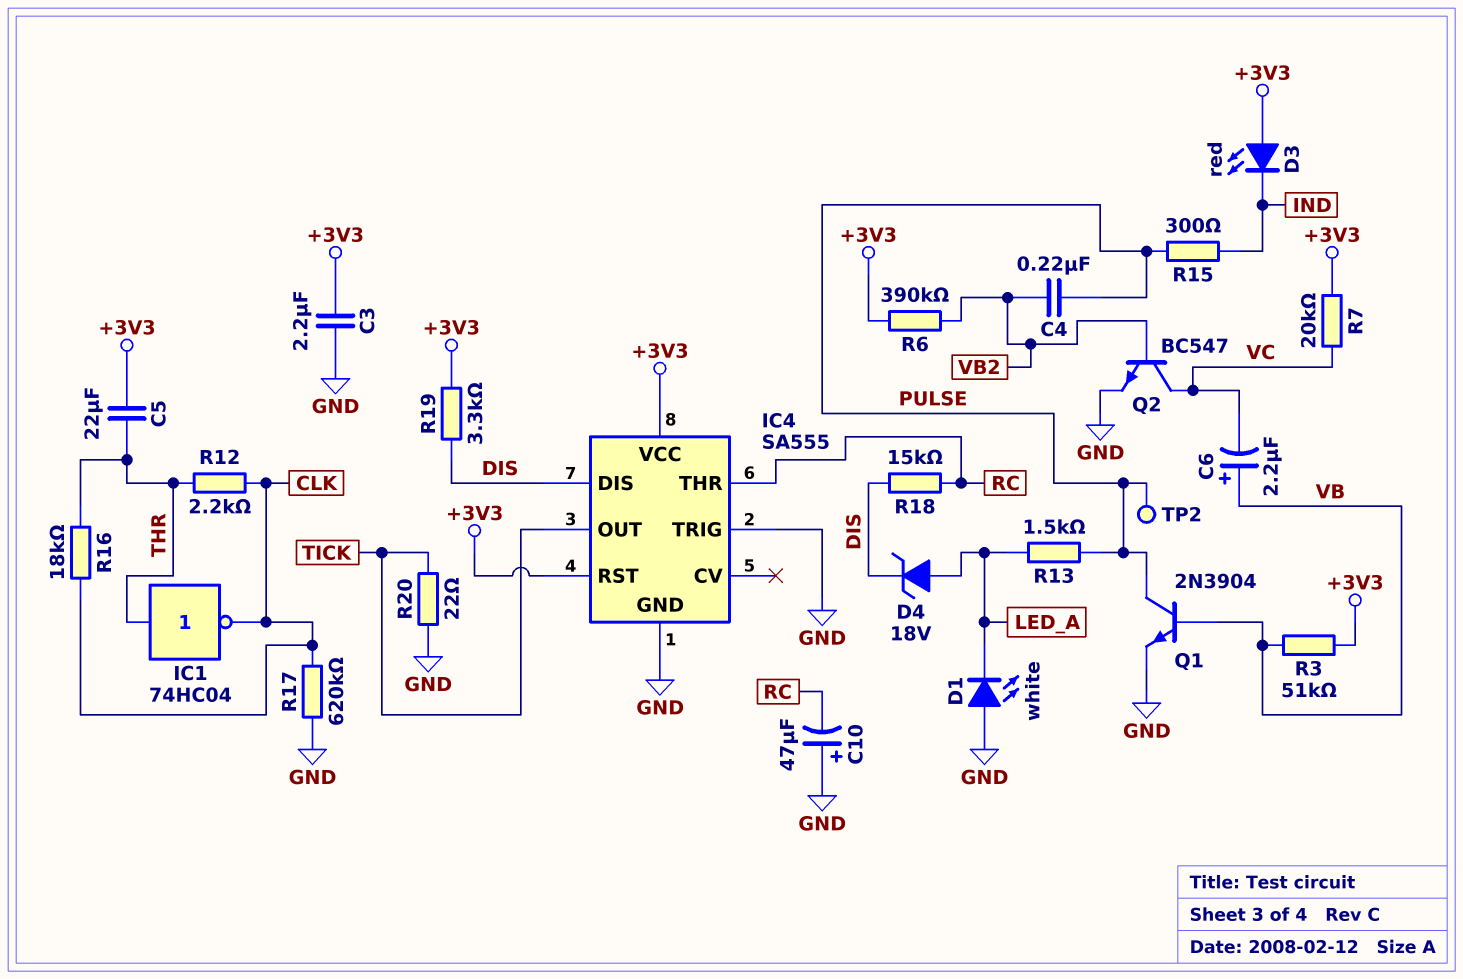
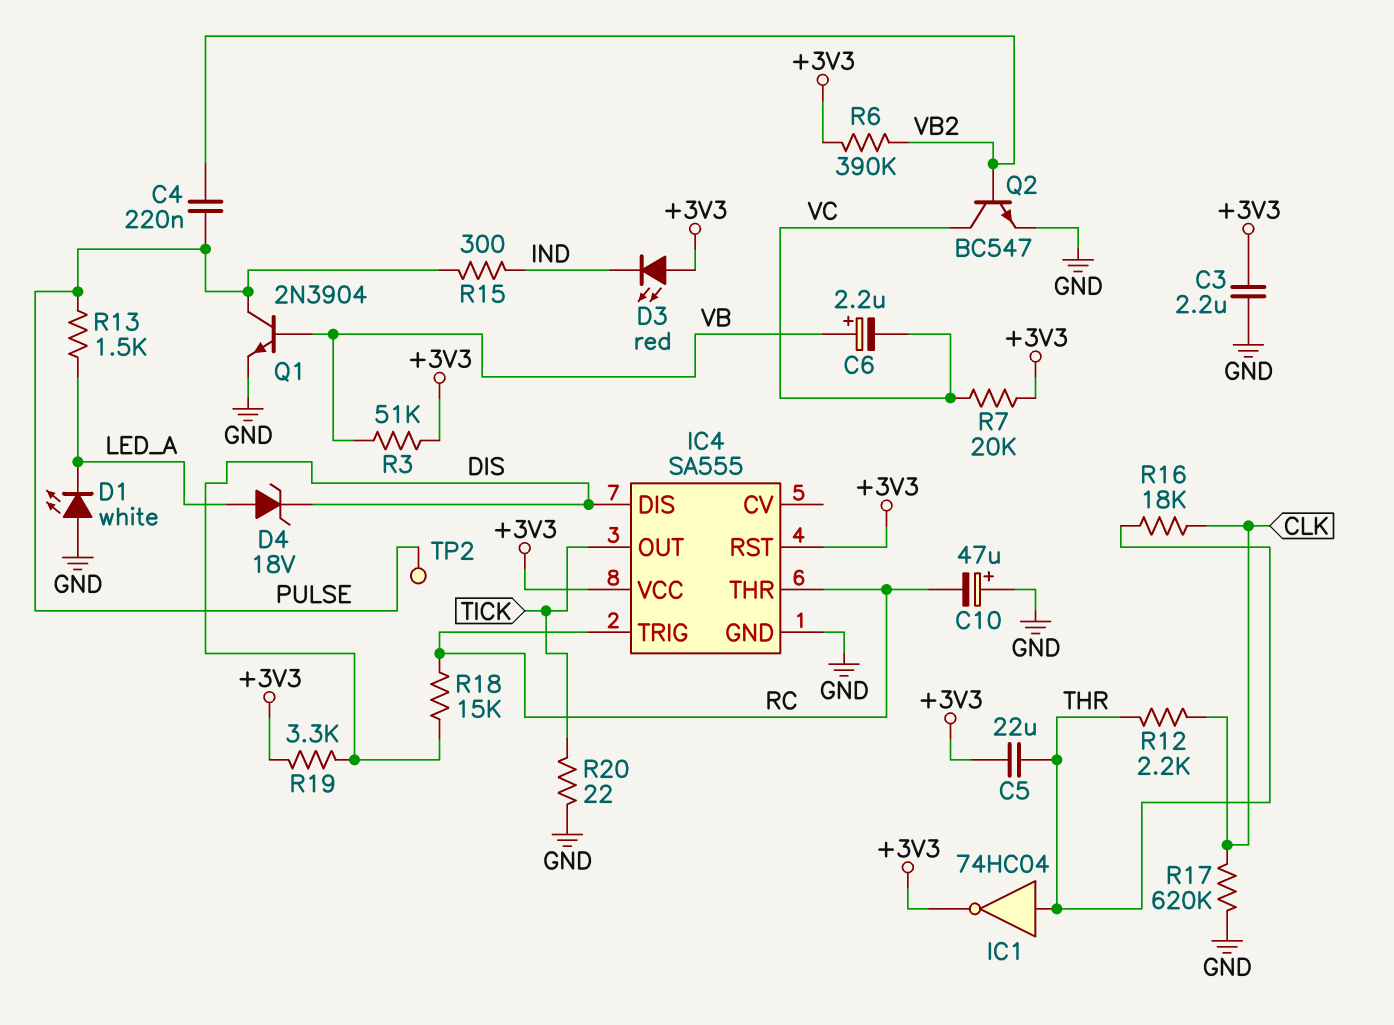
IC1: NOT 74HC04 (in THR, out CLK) -> NOT 74HC04 (in THR, out +3V3)
IC4 pin TRIG: GND -> RC

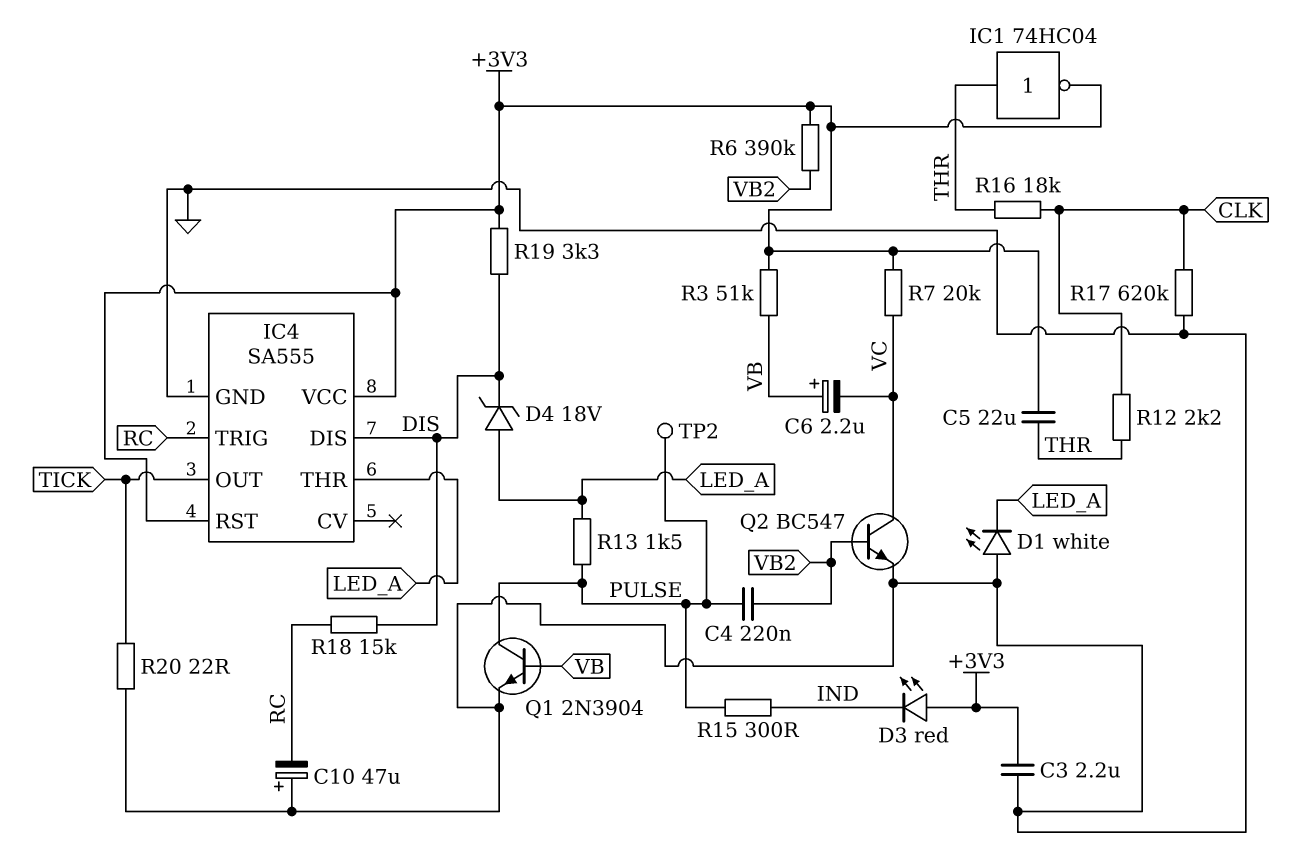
IC4 pin THR: RC -> LED_A

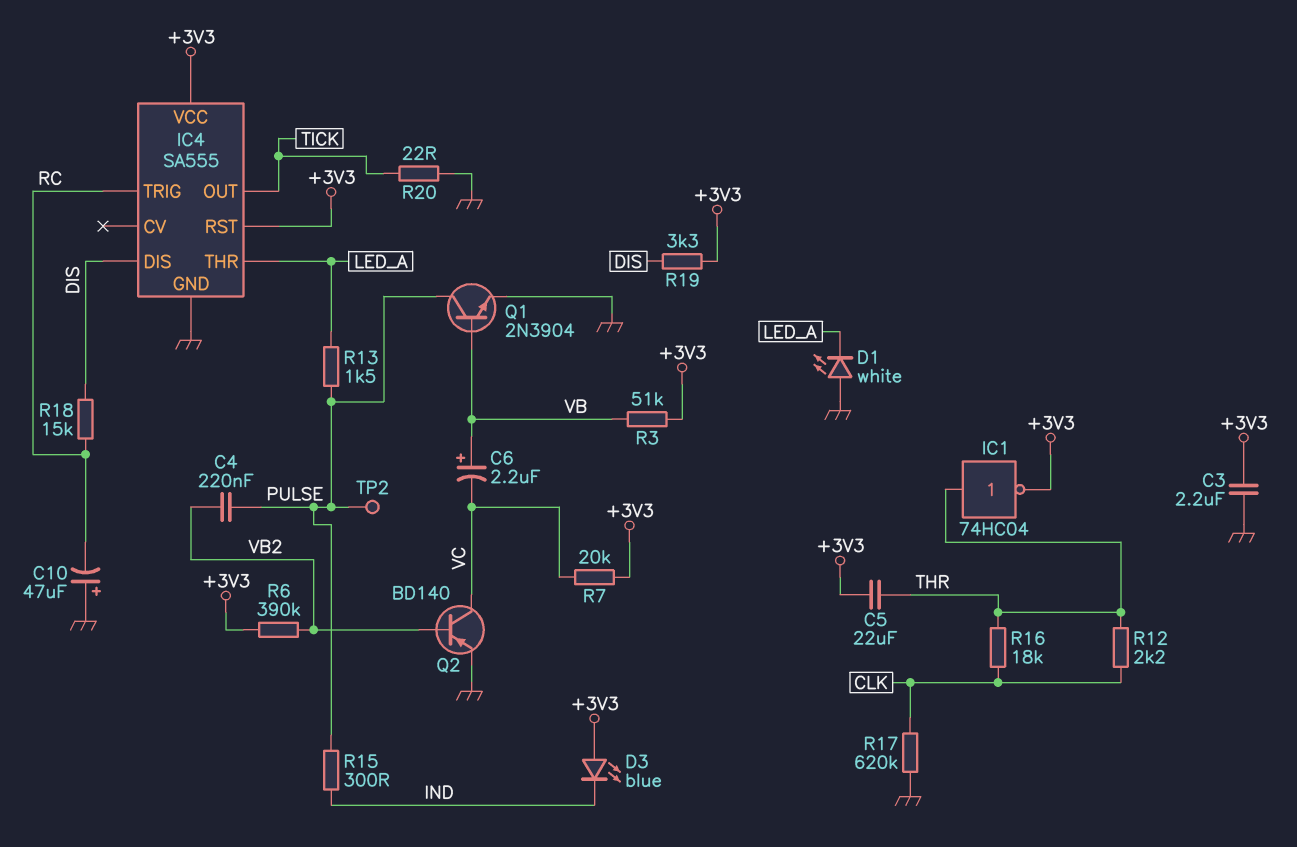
D3: LED red (A +3V3, K IND) -> LED blue (A +3V3, K IND)
D4: zener 18V (A LED_A, K DIS) -> none
Q2: NPN BC547 (B VB2, C VC, E GND) -> PNP BD140 (B VB2, C VC, E GND)

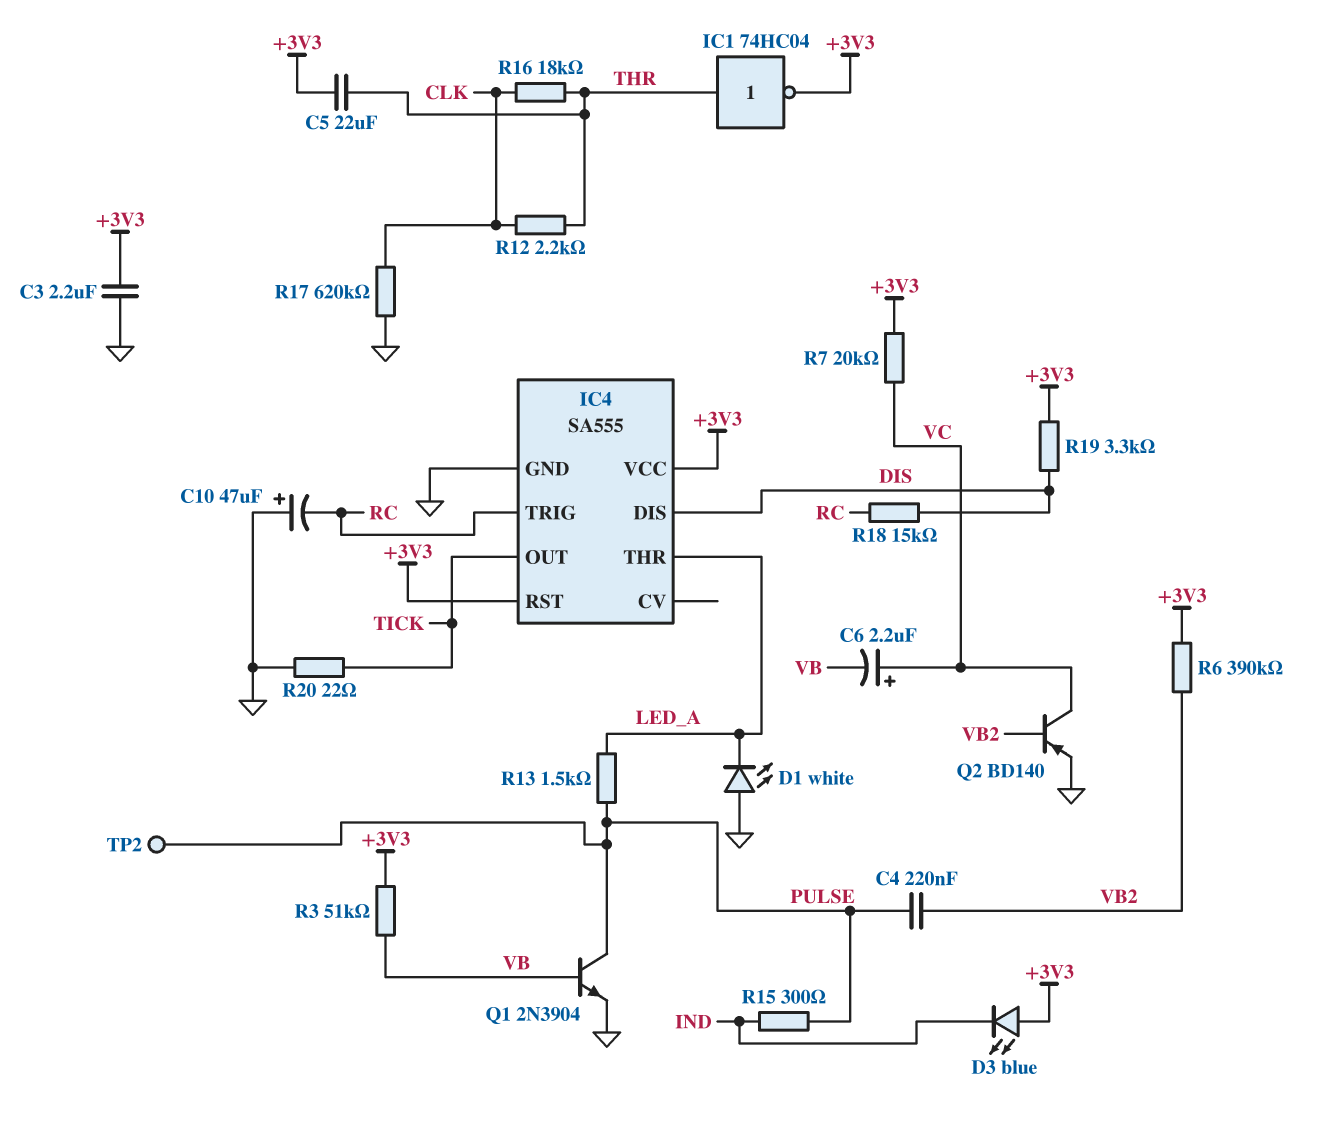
C6: 2.2uF (plus VB, minus VC) -> 2.2uF (plus VC, minus VB)

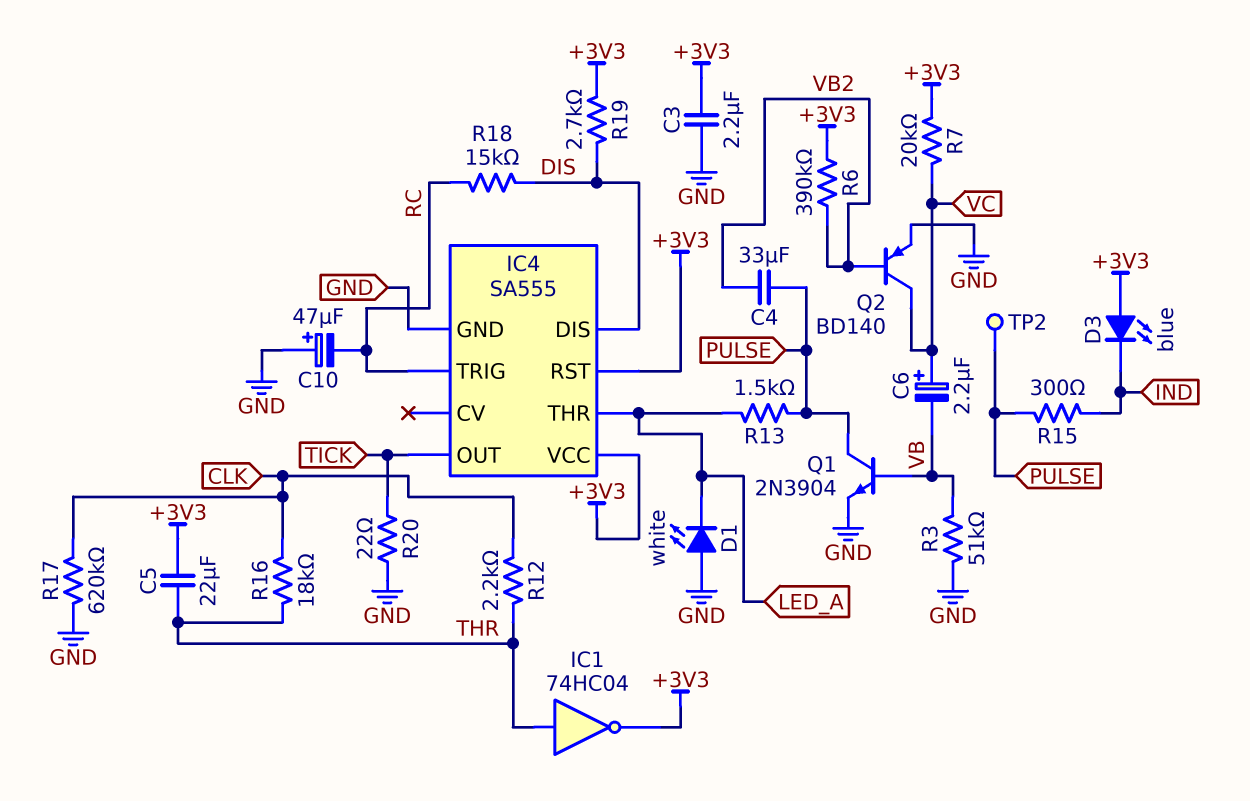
C4: 220nF (PULSE, VB2) -> 33uF (PULSE, VB2)
R3: 51k (+3V3, VB) -> 51k (GND, VB)
R19: 3.3k (+3V3, DIS) -> 2.7k (+3V3, DIS)

